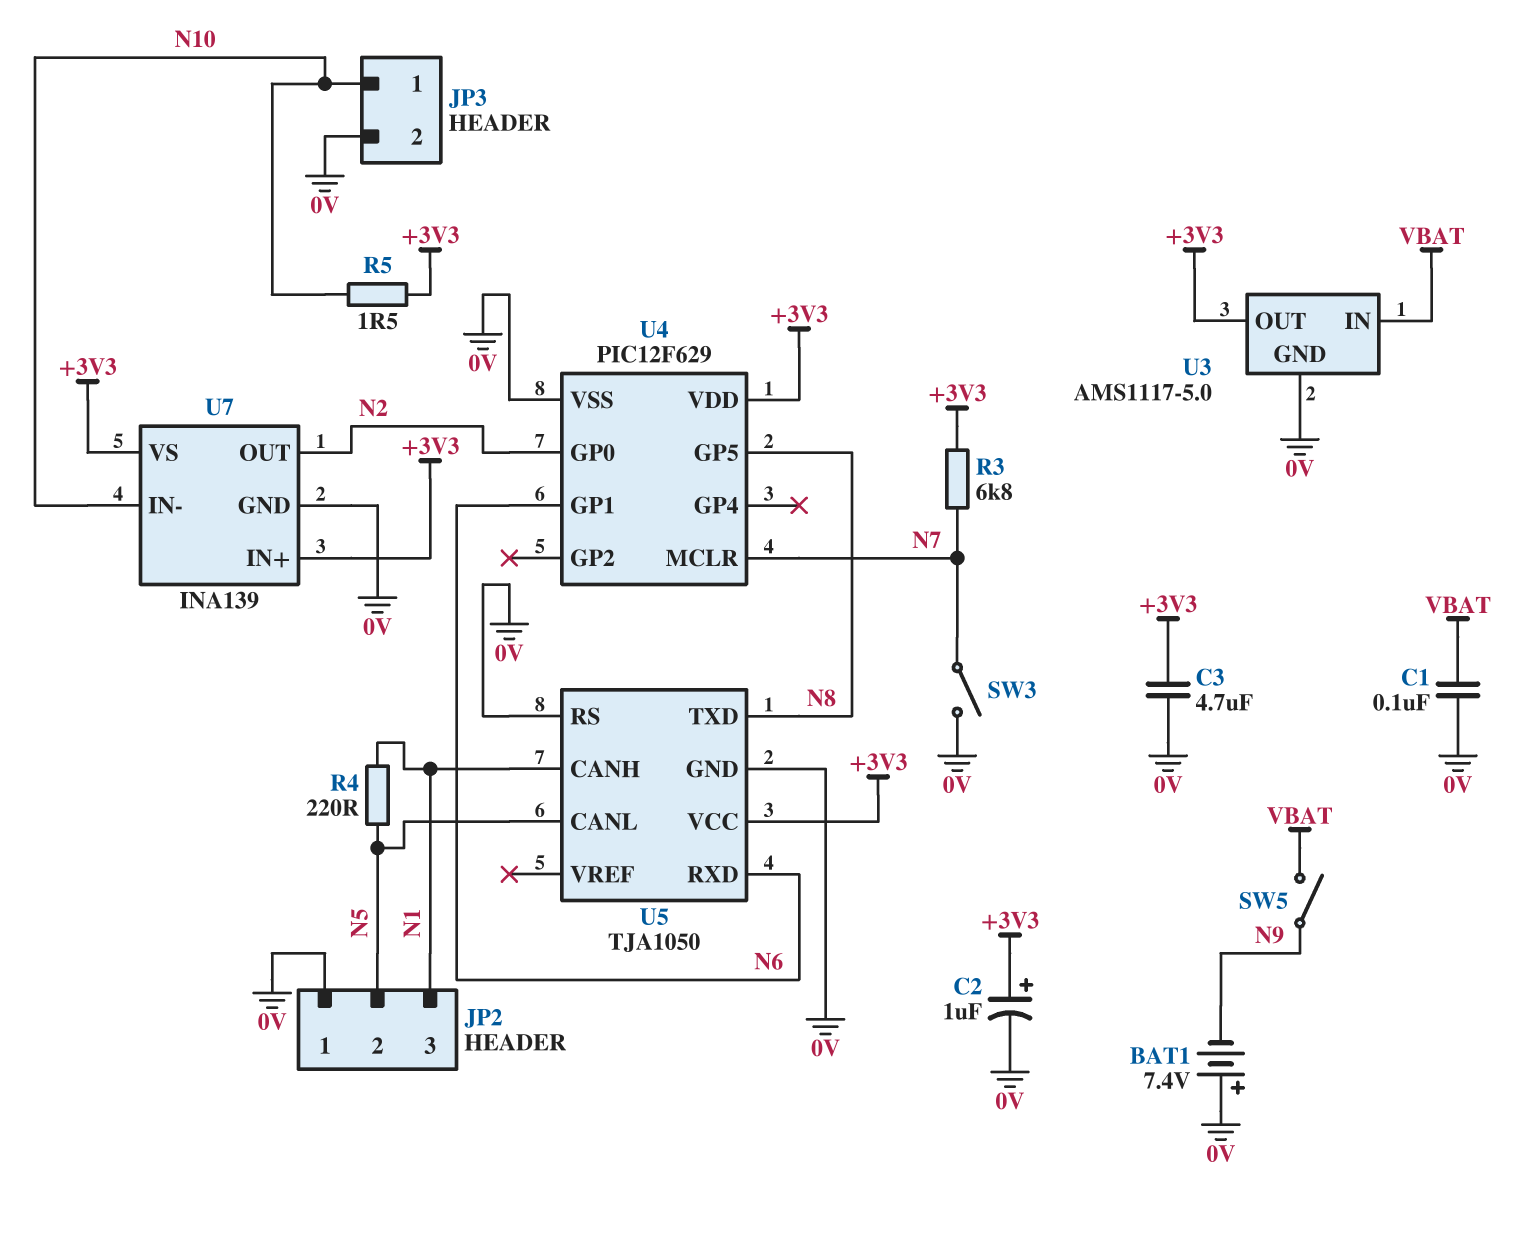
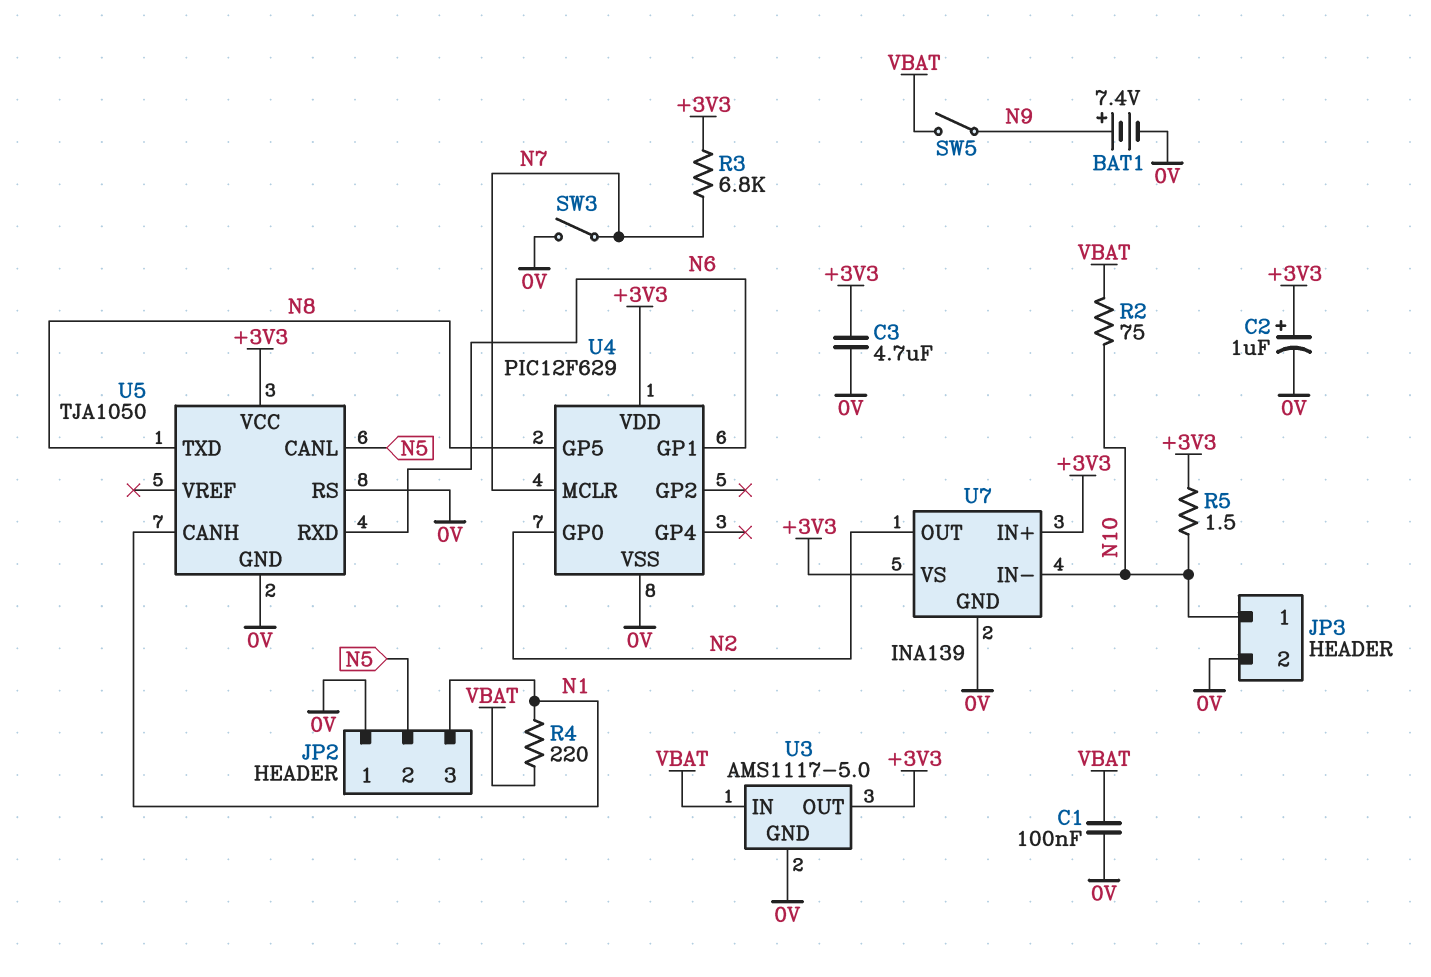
BAT1: 7.4V (plus 0V, minus N9) -> 7.4V (plus N9, minus 0V)
R2: none -> 75 (N10, VBAT)
R4: 220 (N1, N5) -> 220 (N1, VBAT)

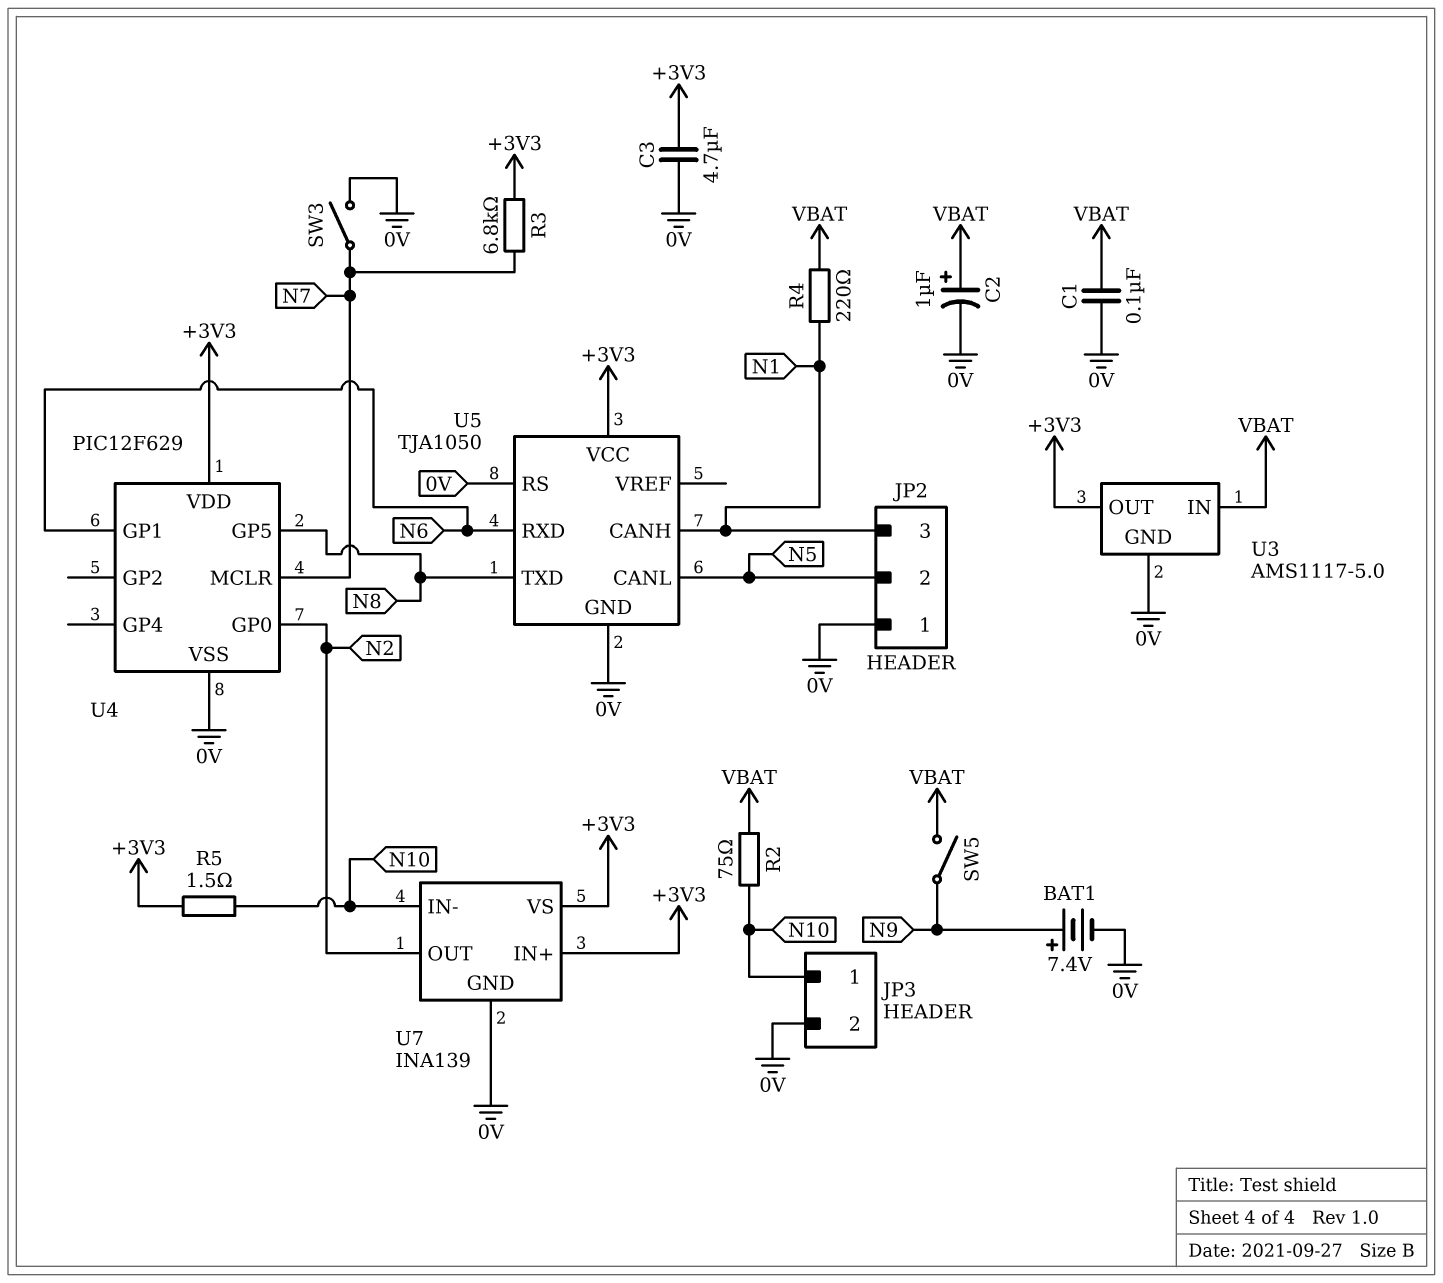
C2: 1uF (plus +3V3, minus 0V) -> 1uF (plus VBAT, minus 0V)

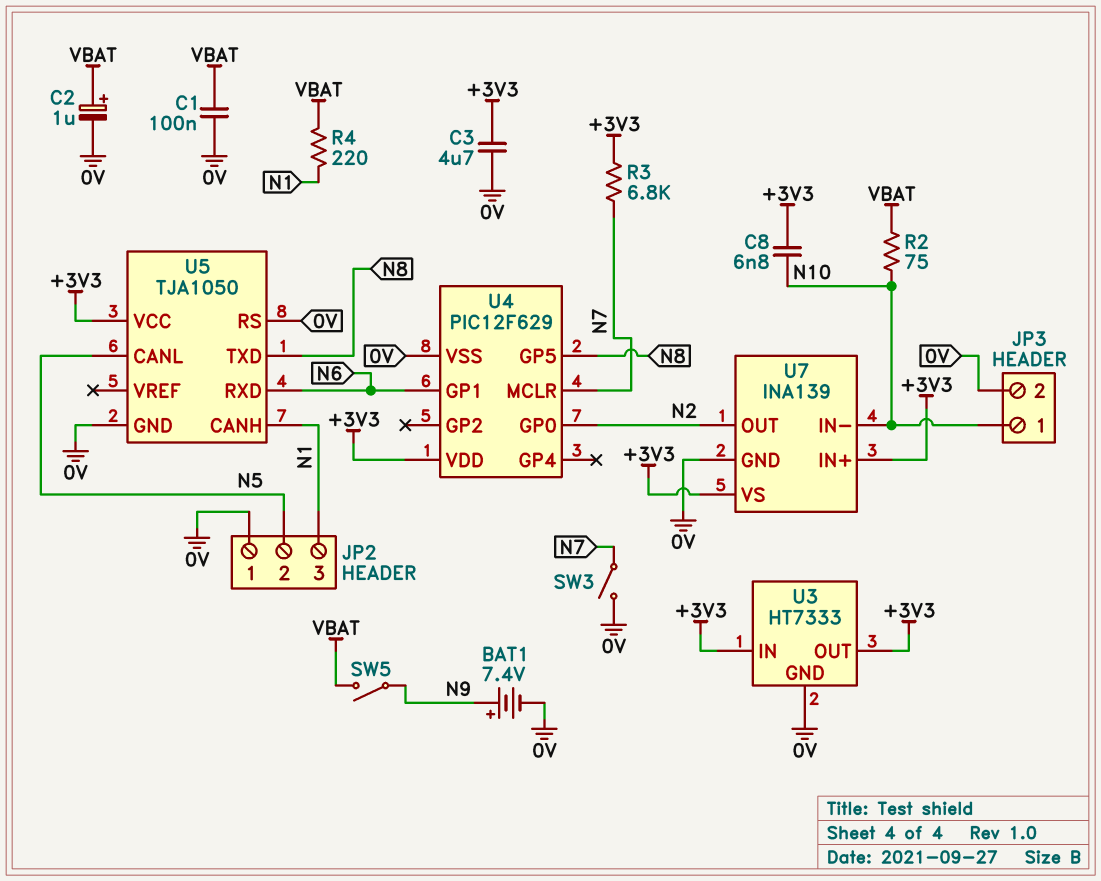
C8: none -> 6.8nF (+3V3, N10)
R5: 1.5 (+3V3, N10) -> none
U3: AMS1117-5.0 -> HT7333
U3 pin IN: VBAT -> +3V3

